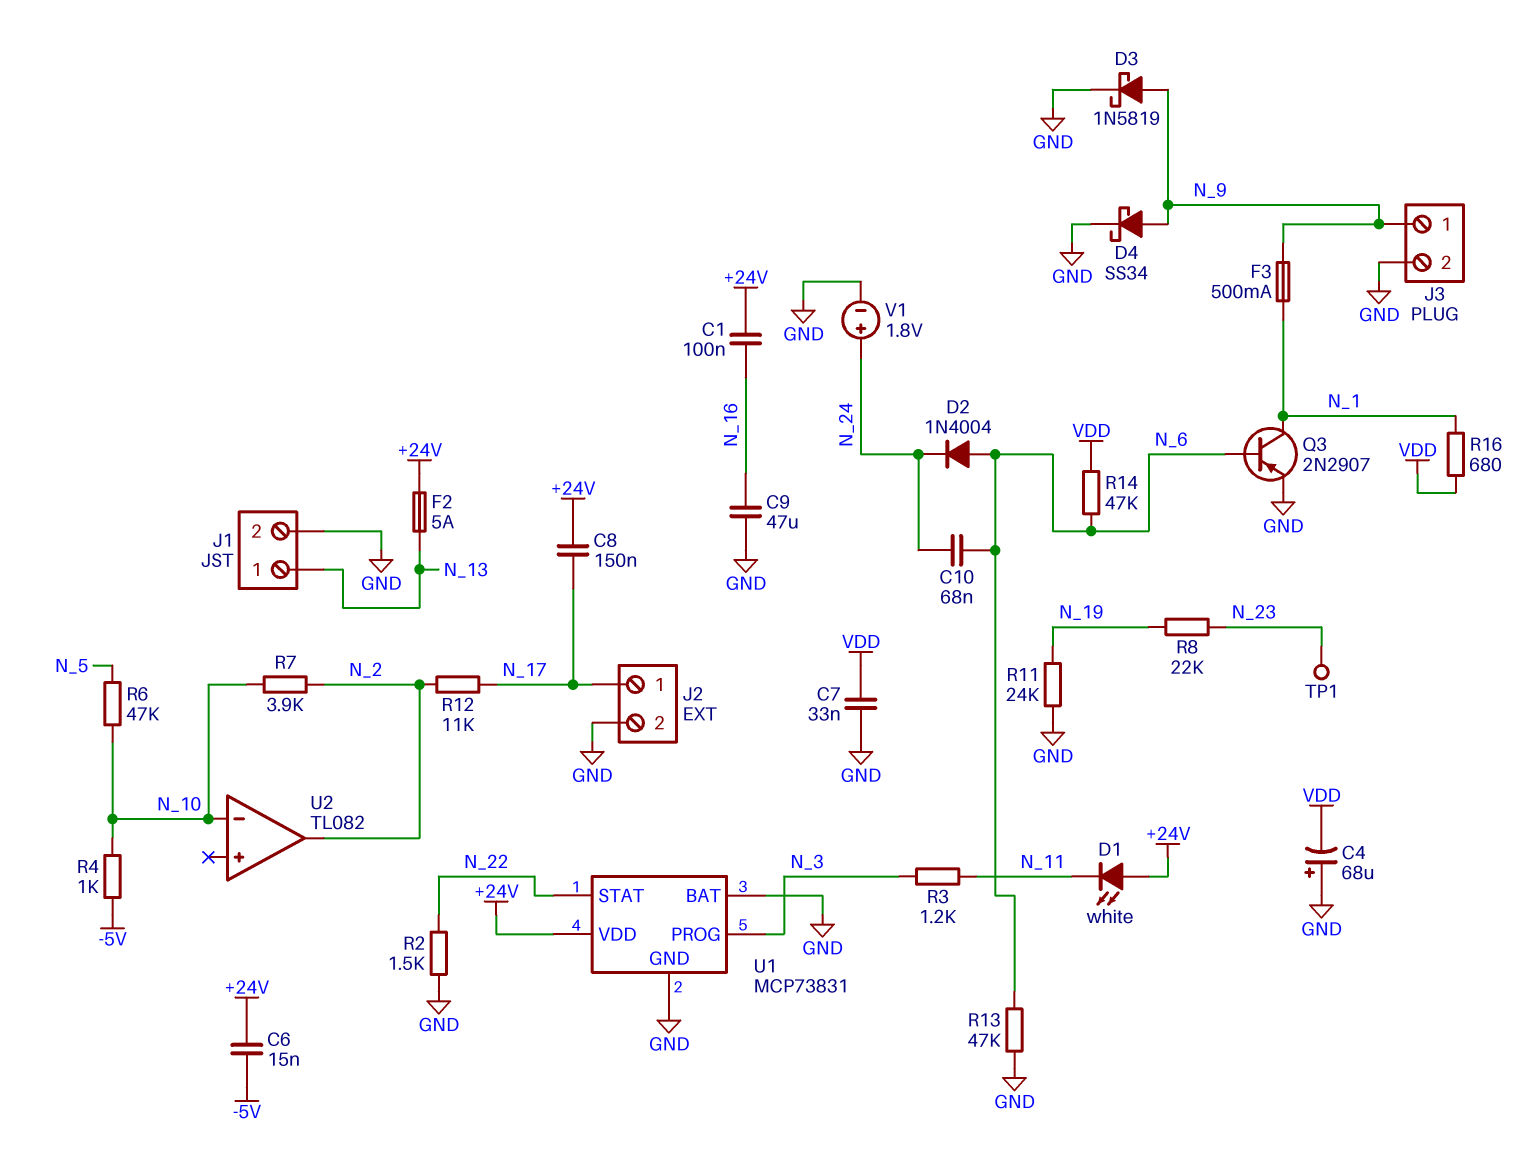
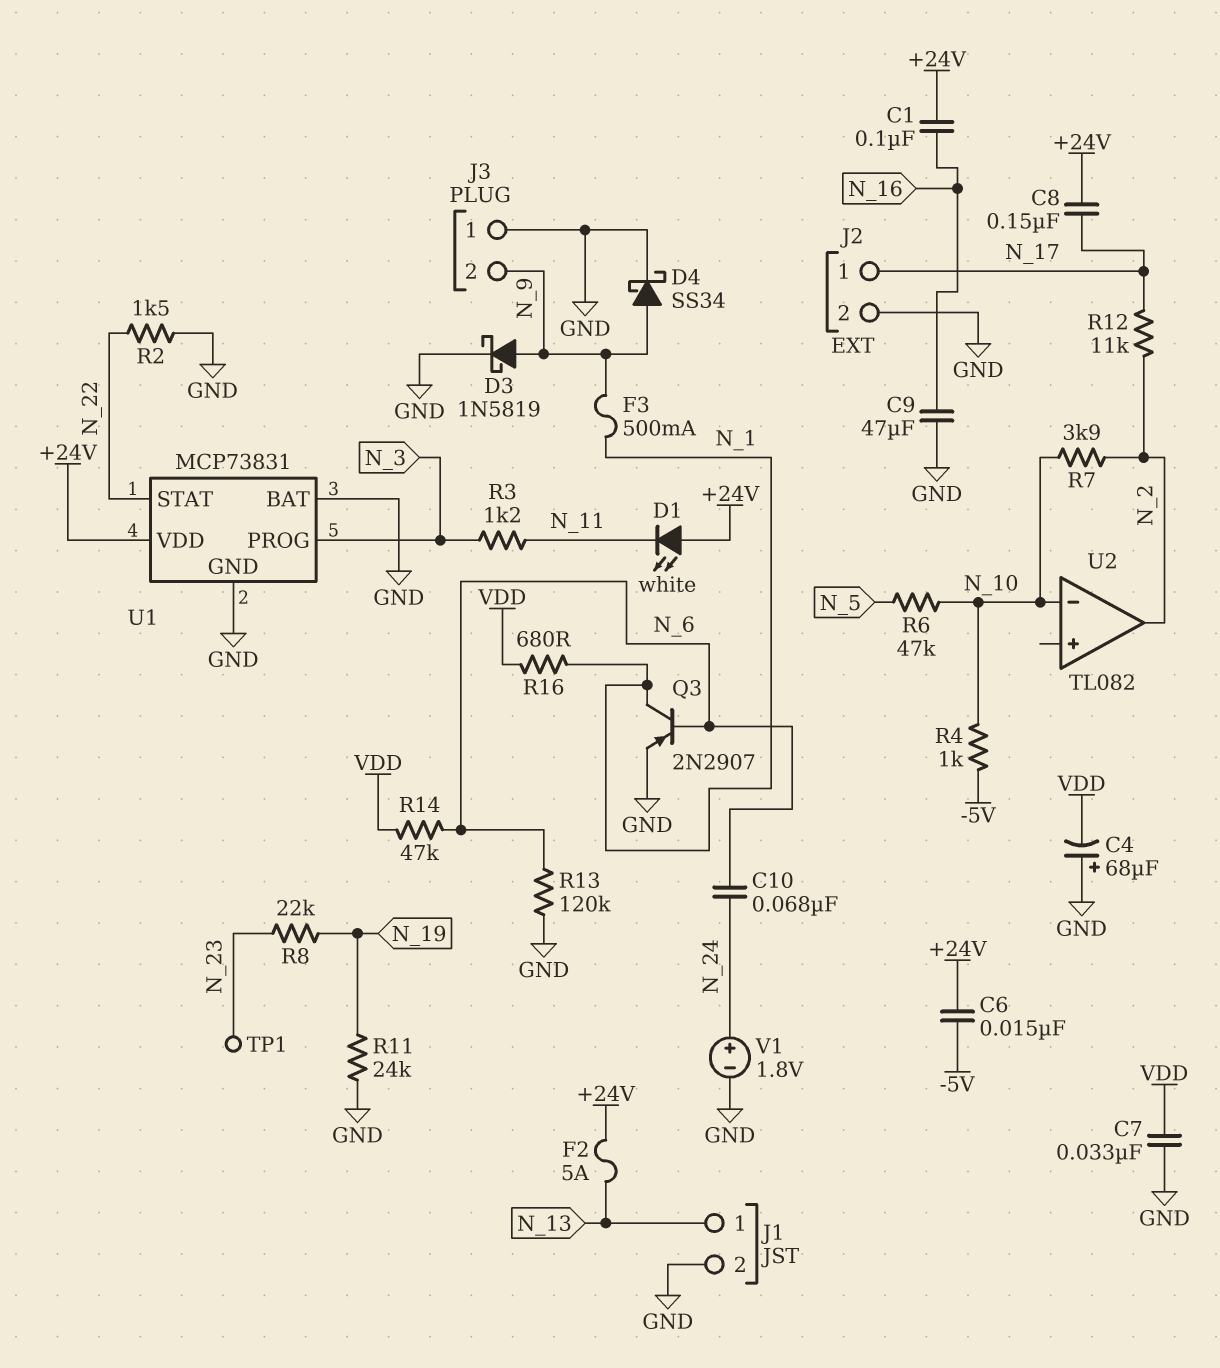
D2: diode 1N4004 (A N_6, K N_24) -> none
J3 pin 1: N_9 -> GND
J3 pin 2: GND -> N_9
R13: 47k (GND, N_6) -> 120k (GND, N_6)

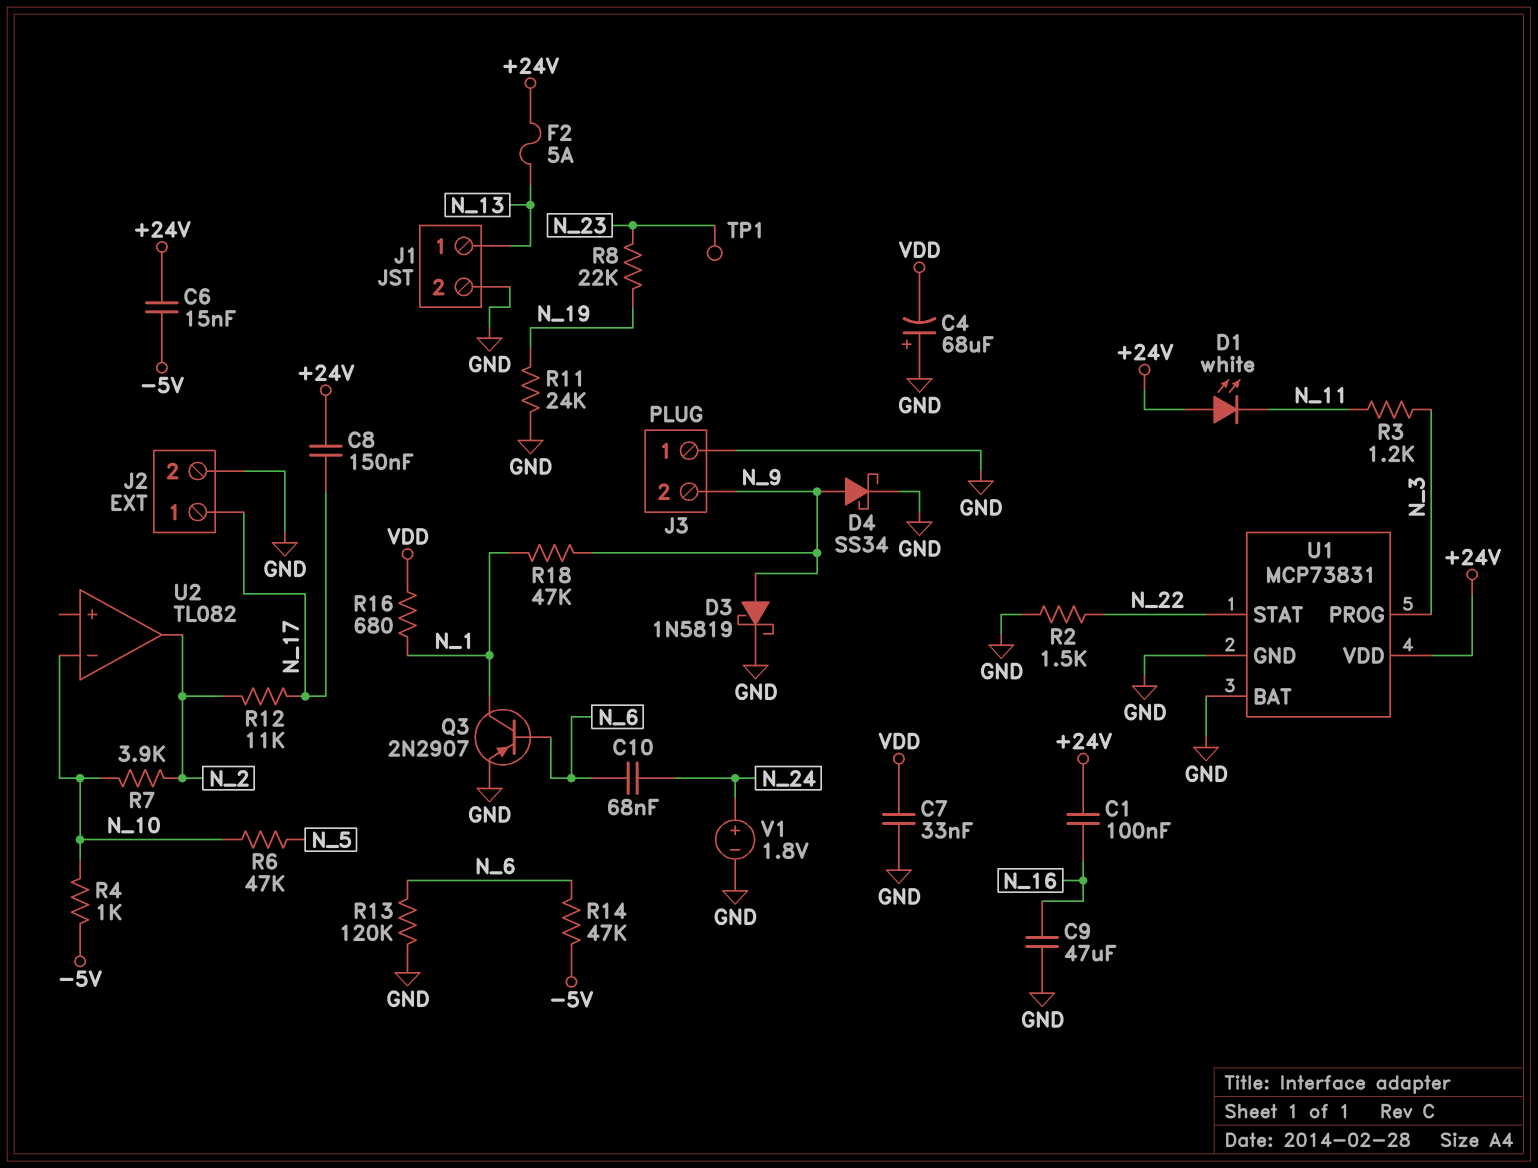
F3: 500mA (N_1, N_9) -> none
R14: 47k (N_6, VDD) -> 47k (-5V, N_6)
R18: none -> 47k (N_1, N_9)

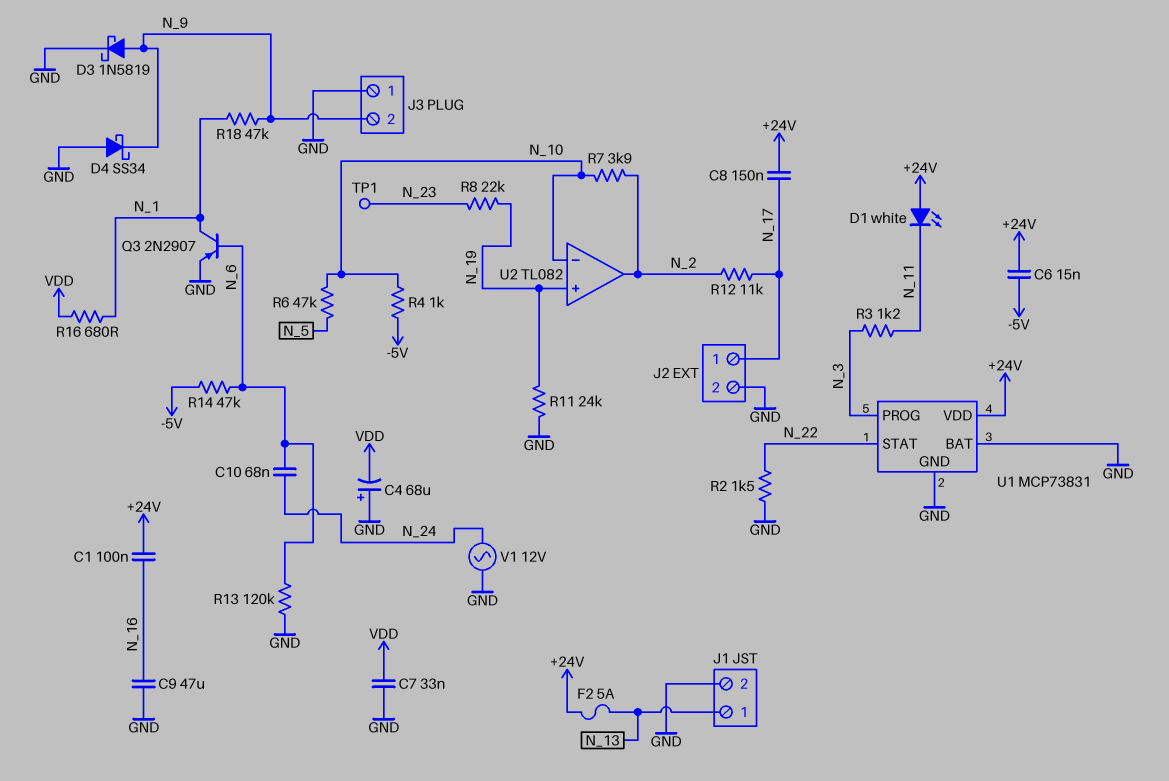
D4: schottky SS34 (A N_9, K GND) -> schottky SS34 (A GND, K N_9)
U2 pin in+: none -> N_19
V1: 1.8V (plus N_24, minus GND) -> AC 12V (GND, N_24)

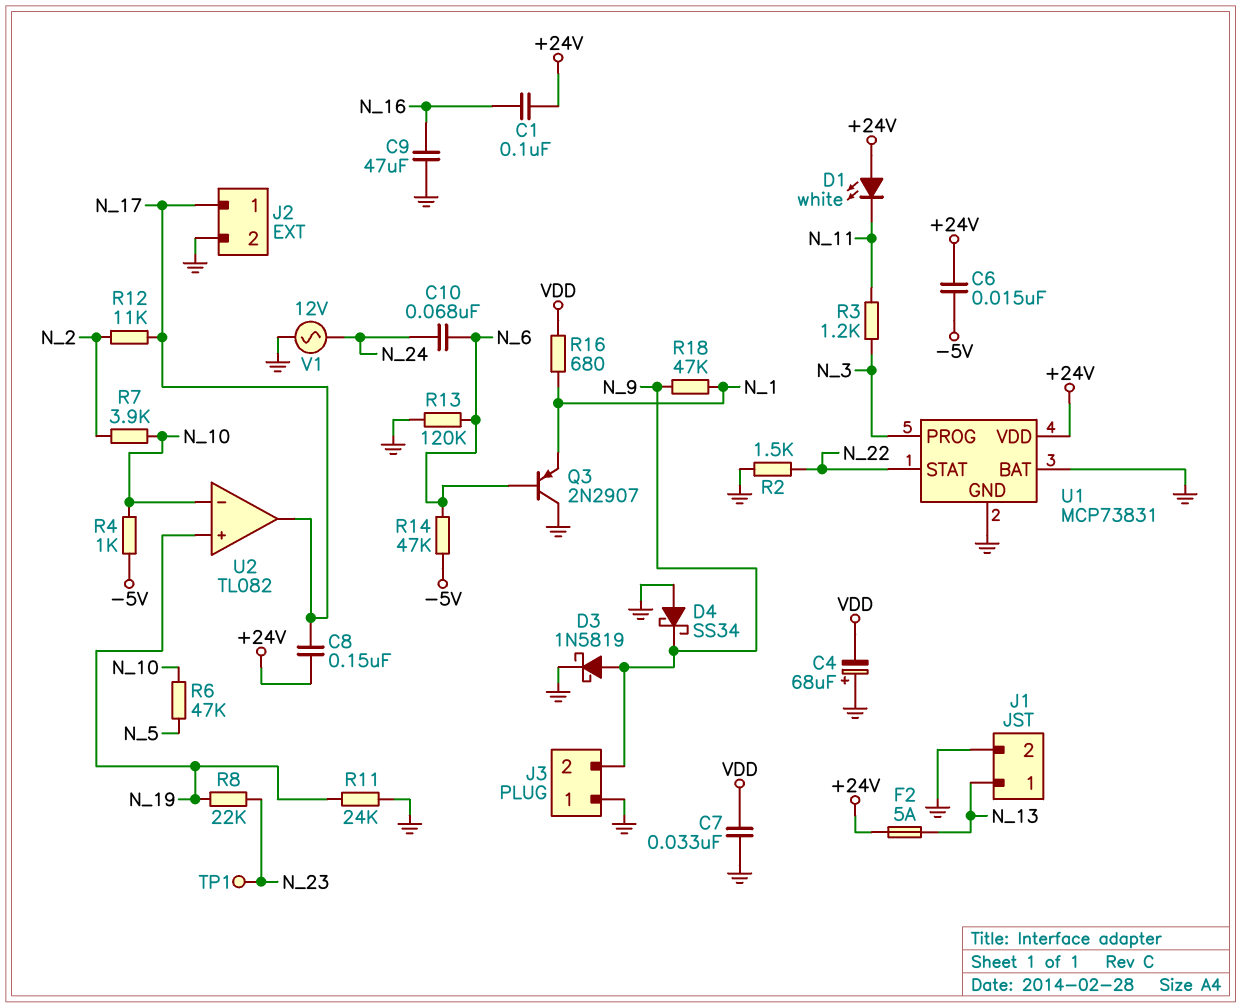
Q3: PNP 2N2907 (B N_6, C N_1, E GND) -> PNP 2N2907 (B N_6, C GND, E N_1)
U2 pin out: N_2 -> N_17

